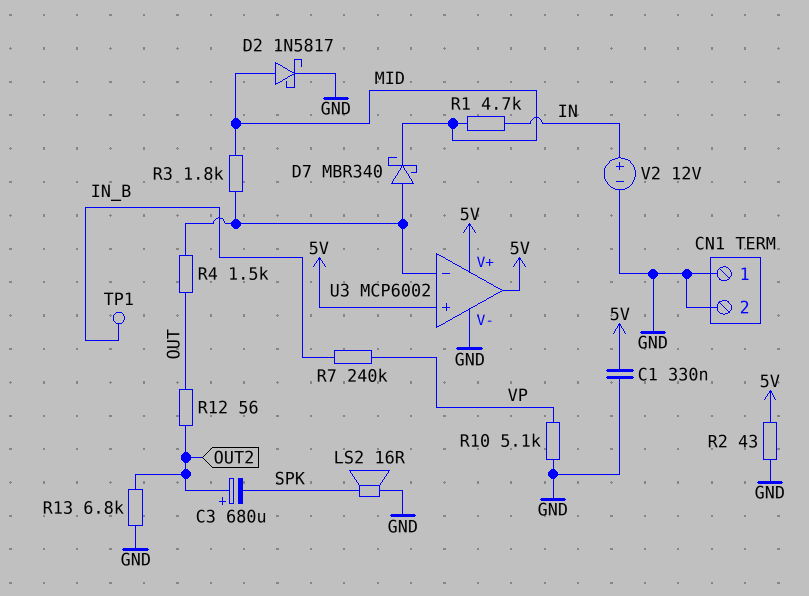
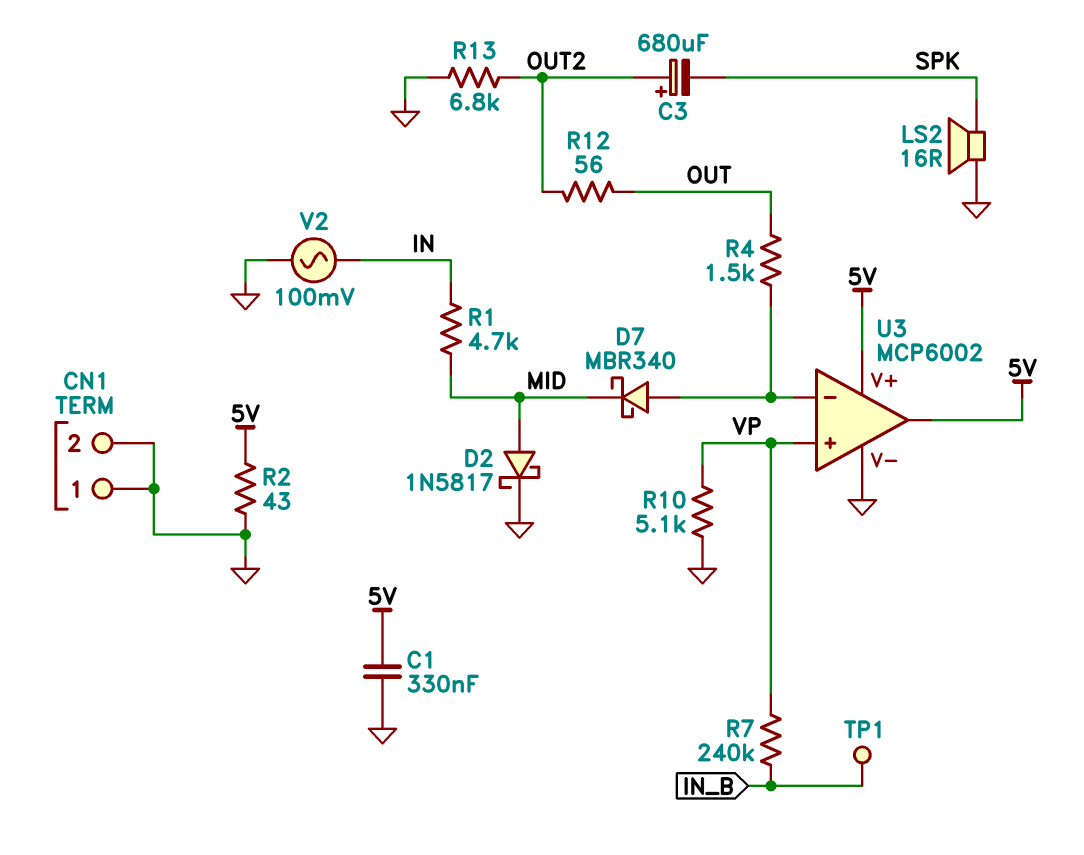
R3: 1.8k (MID, U3/in-) -> none
U3 pin in+: 5V -> VP
V2: 12V (plus IN, minus GND) -> AC 100mV (GND, IN)

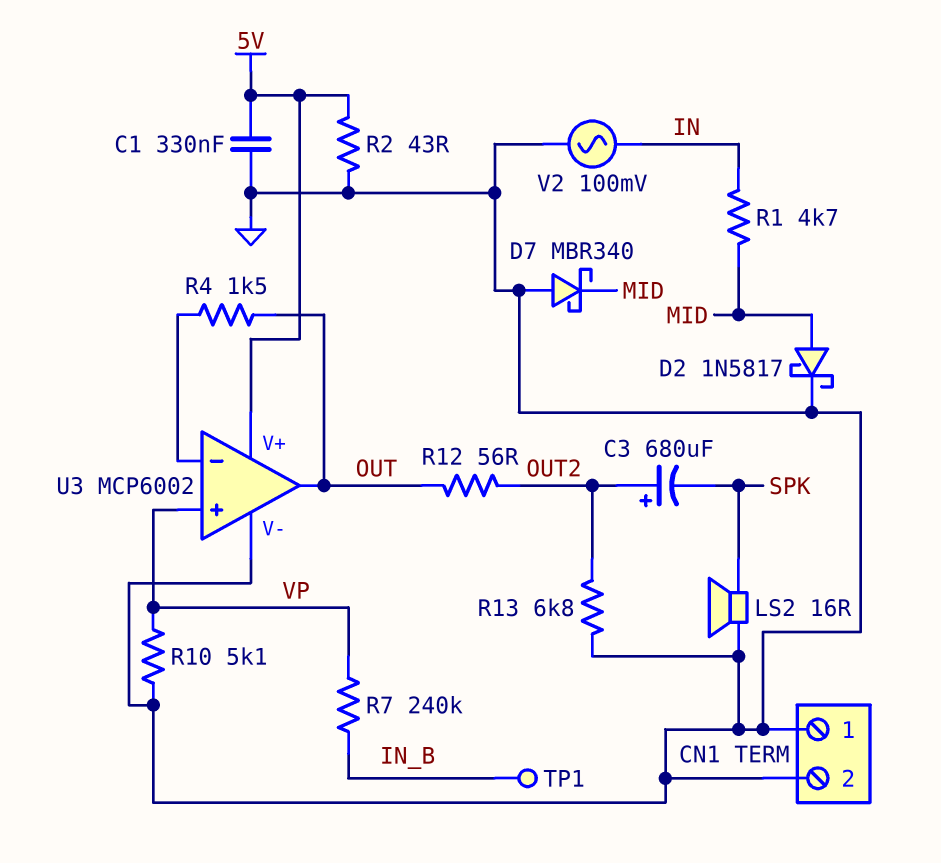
D7: schottky MBR340 (A U3/in-, K MID) -> schottky MBR340 (A GND, K MID)
U3 pin out: 5V -> OUT

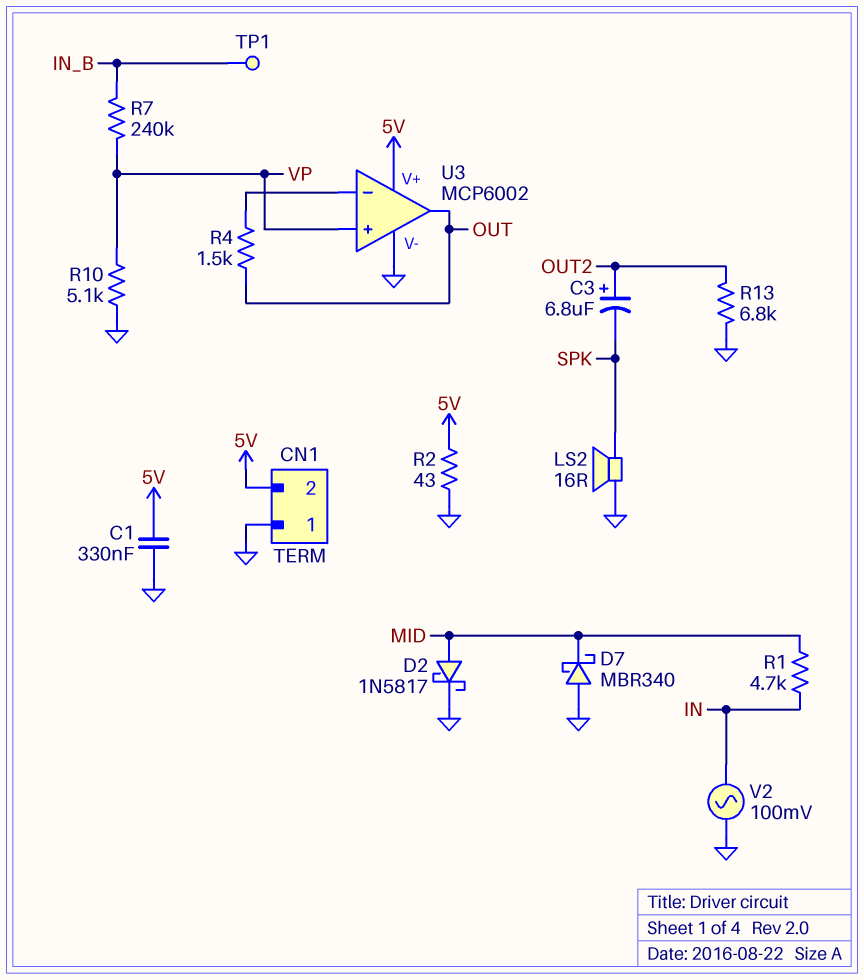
C3: 680uF (plus OUT2, minus SPK) -> 6.8uF (plus OUT2, minus SPK)
CN1 pin 2: GND -> 5V
R12: 56 (OUT, OUT2) -> none

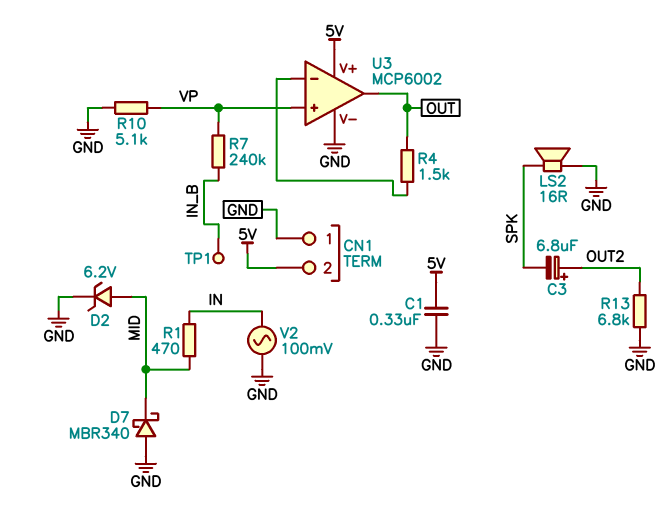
D2: schottky 1N5817 (A MID, K GND) -> zener 6.2V (A MID, K GND)
R1: 4.7k (IN, MID) -> 470 (IN, MID)
R2: 43 (5V, GND) -> none

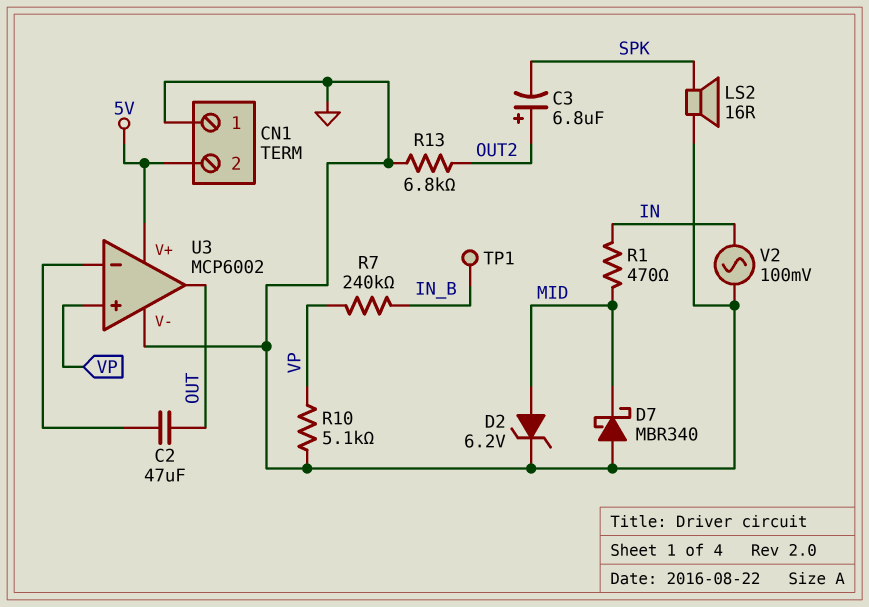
C1: 330nF (5V, GND) -> none
C2: none -> 47uF (OUT, U3/in-)
R4: 1.5k (OUT, U3/in-) -> none

